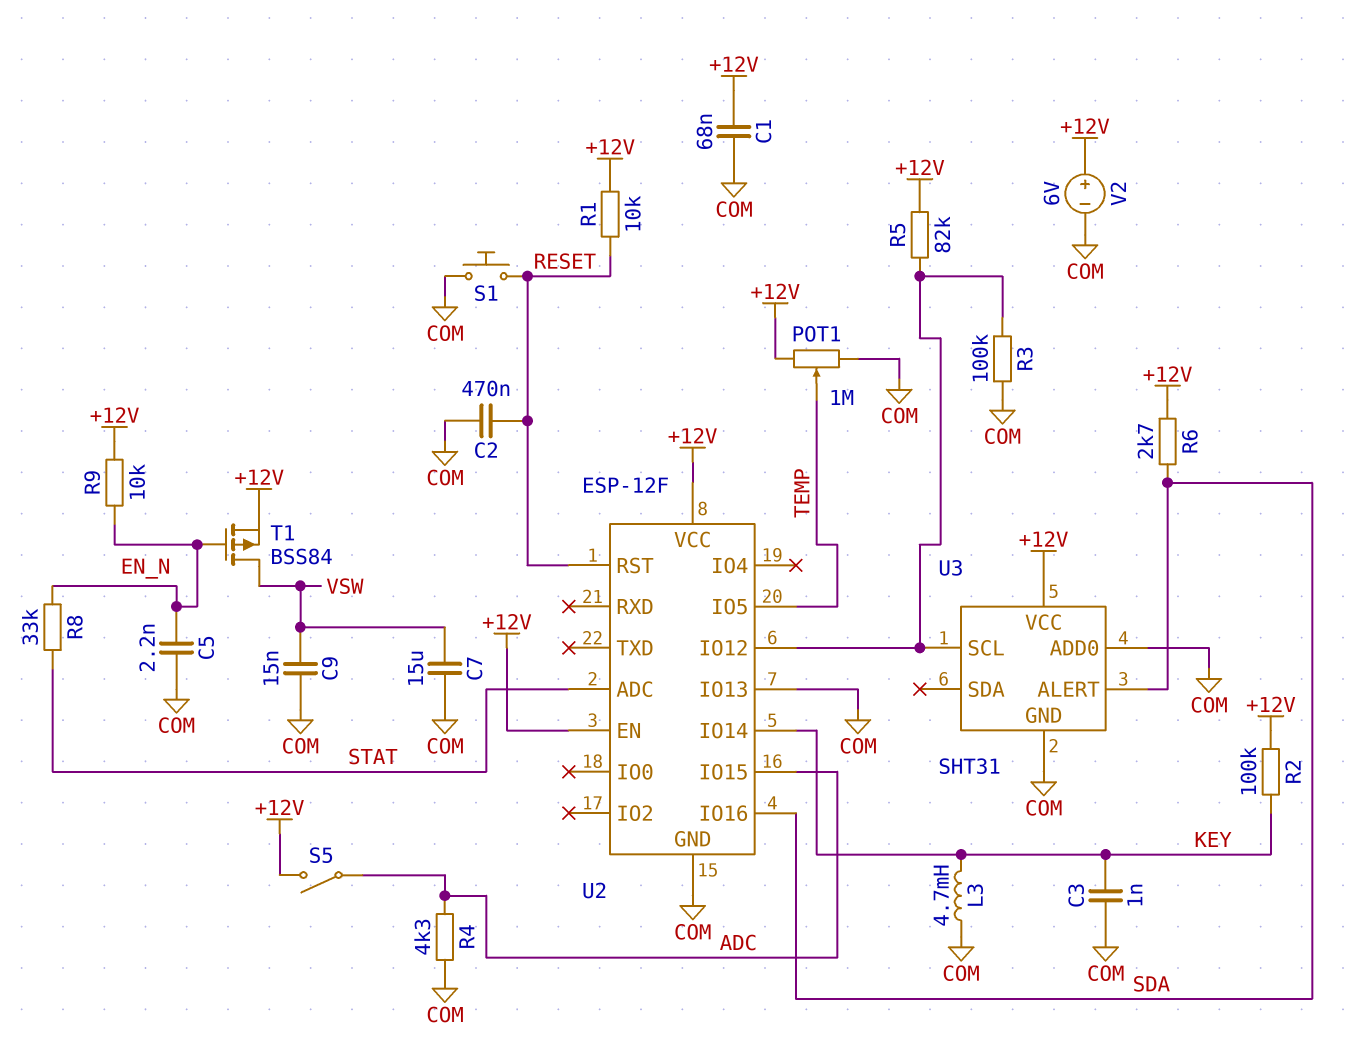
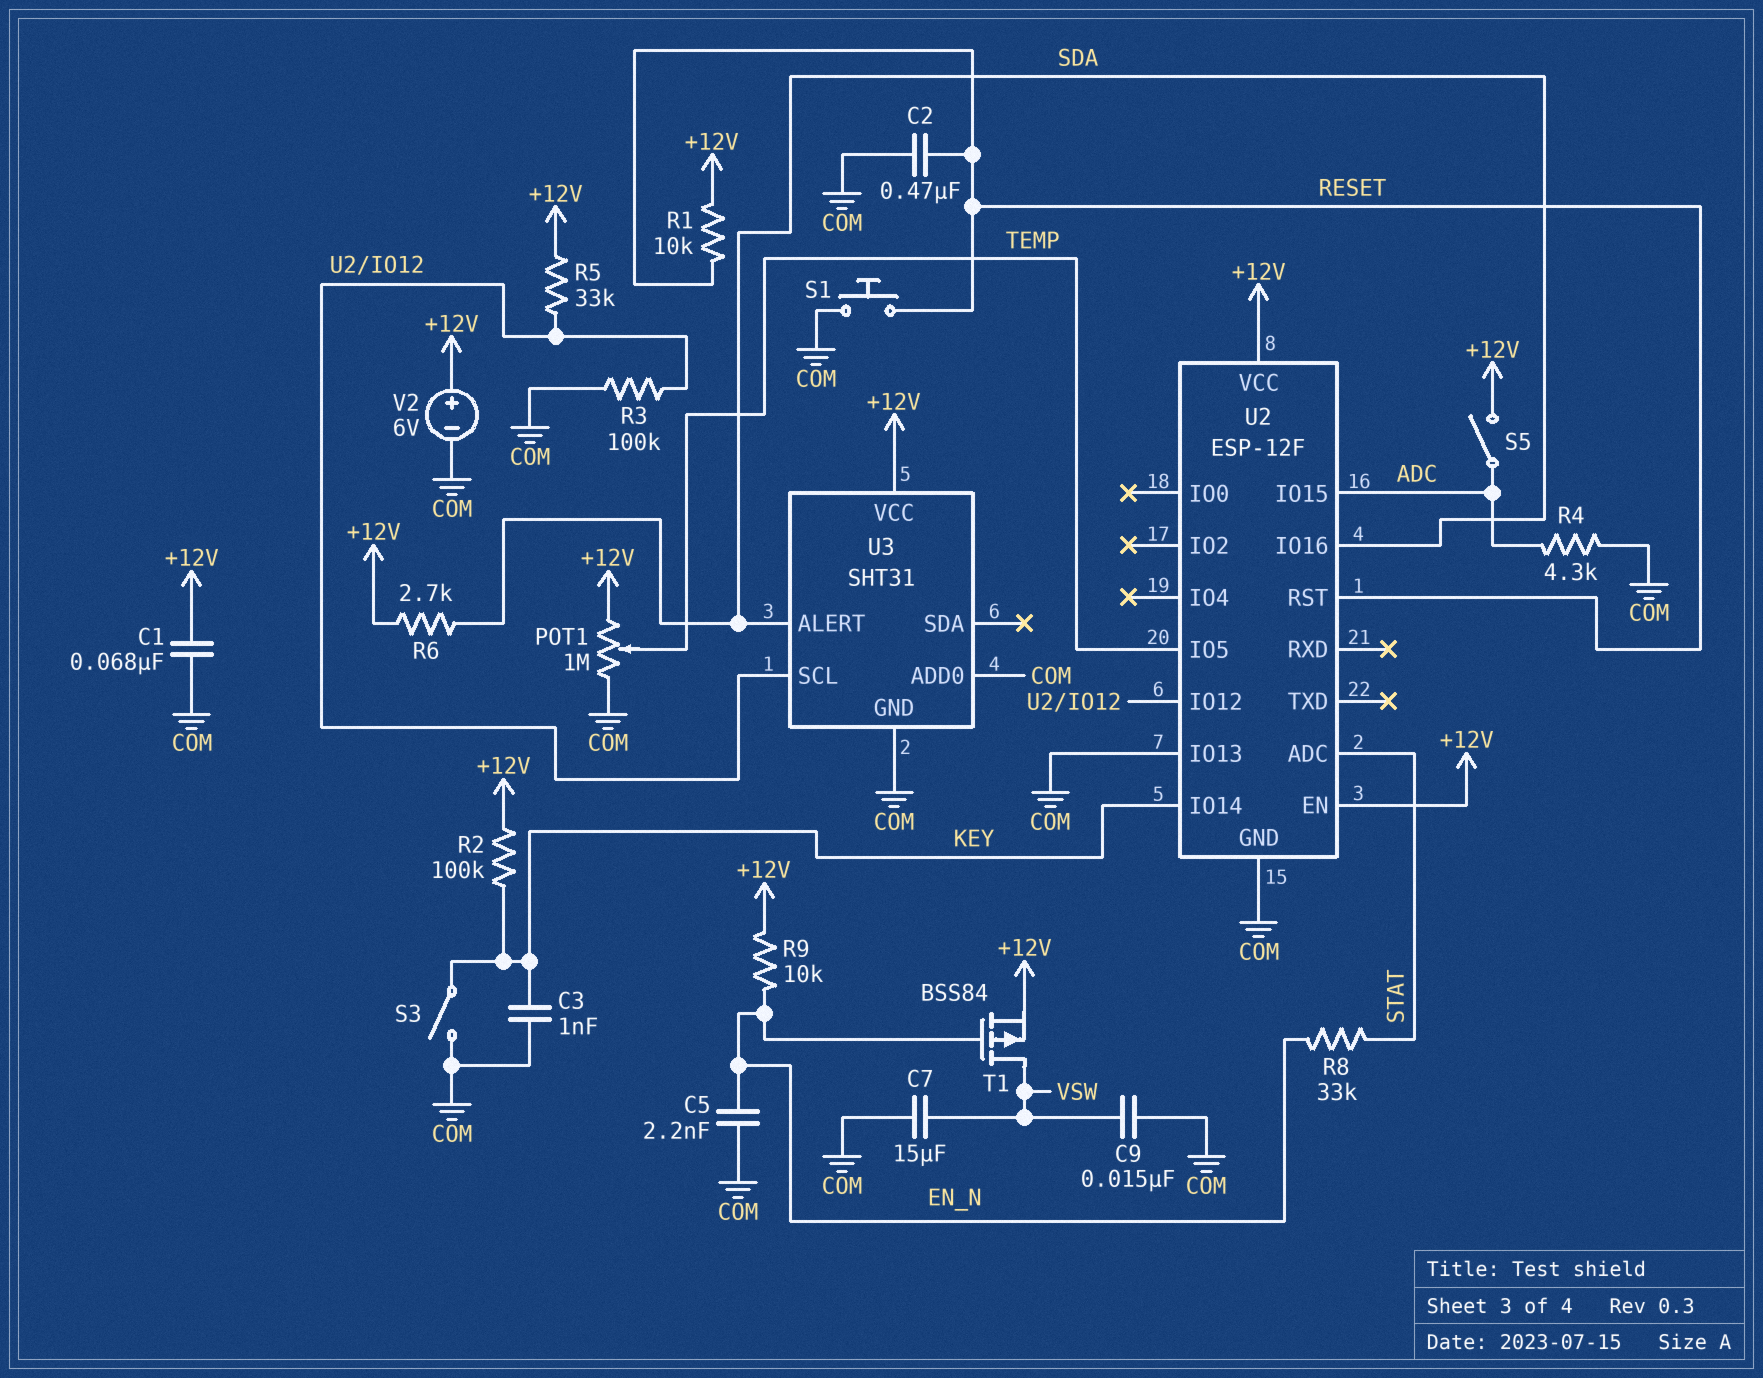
L3: 4.7mH (COM, KEY) -> none
R5: 82k (+12V, U2/IO12) -> 33k (+12V, U2/IO12)
S3: none -> switch (COM, KEY)

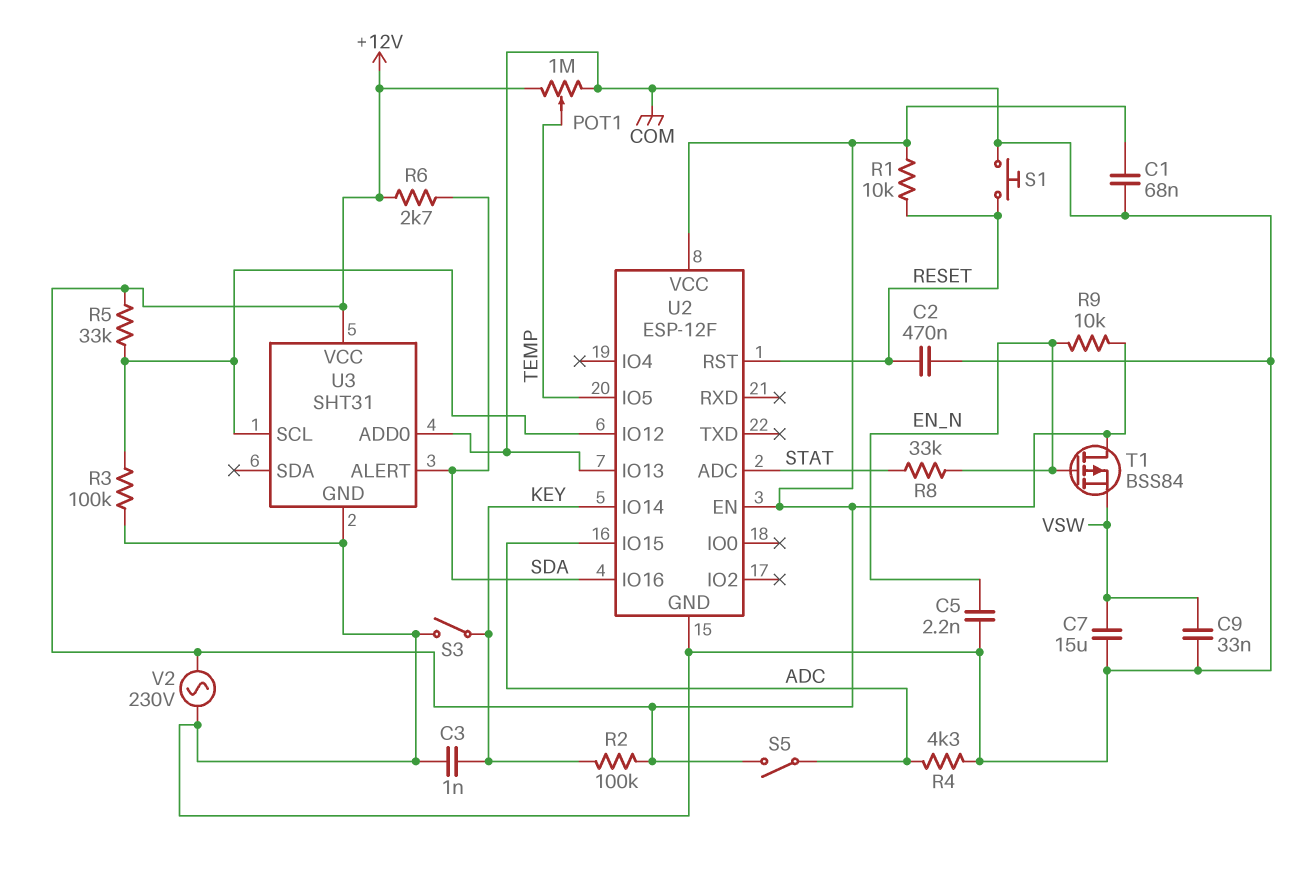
C9: 15nF (COM, VSW) -> 33nF (COM, VSW)
T1: PMOS BSS84 (G EN_N, D VSW, S +12V) -> PMOS BSS84 (G EN_N, D +12V, S VSW)
V2: 6V (plus +12V, minus COM) -> AC 230V (+12V, COM)

